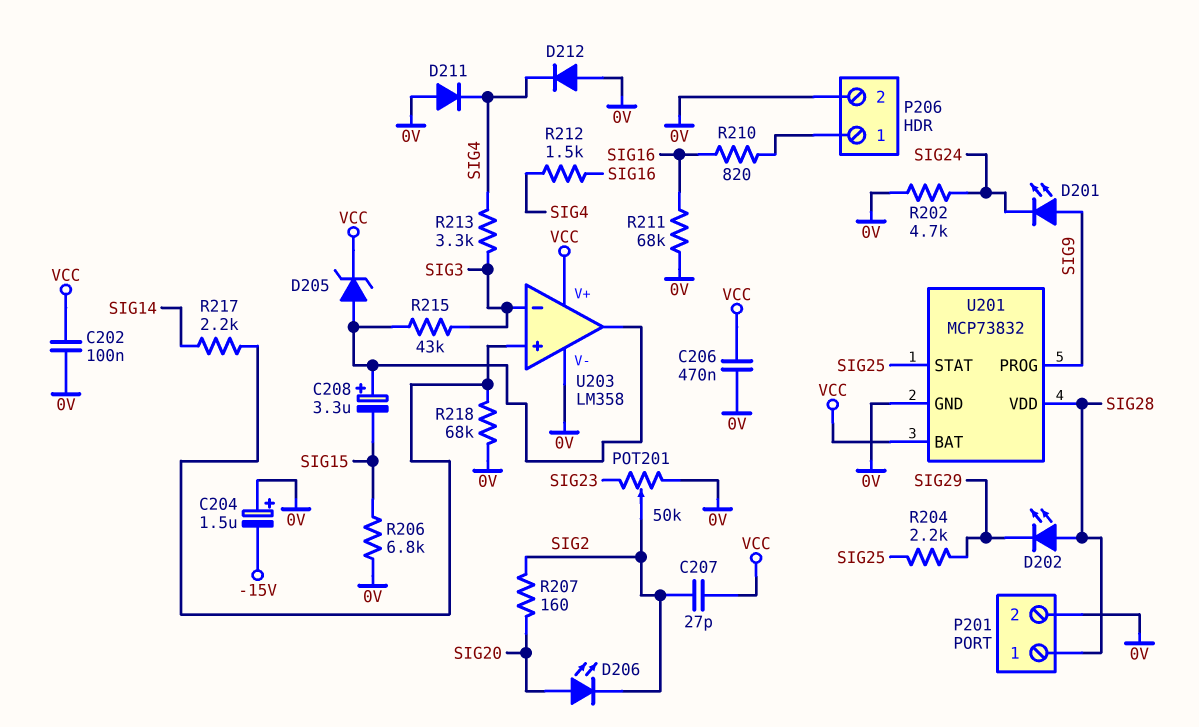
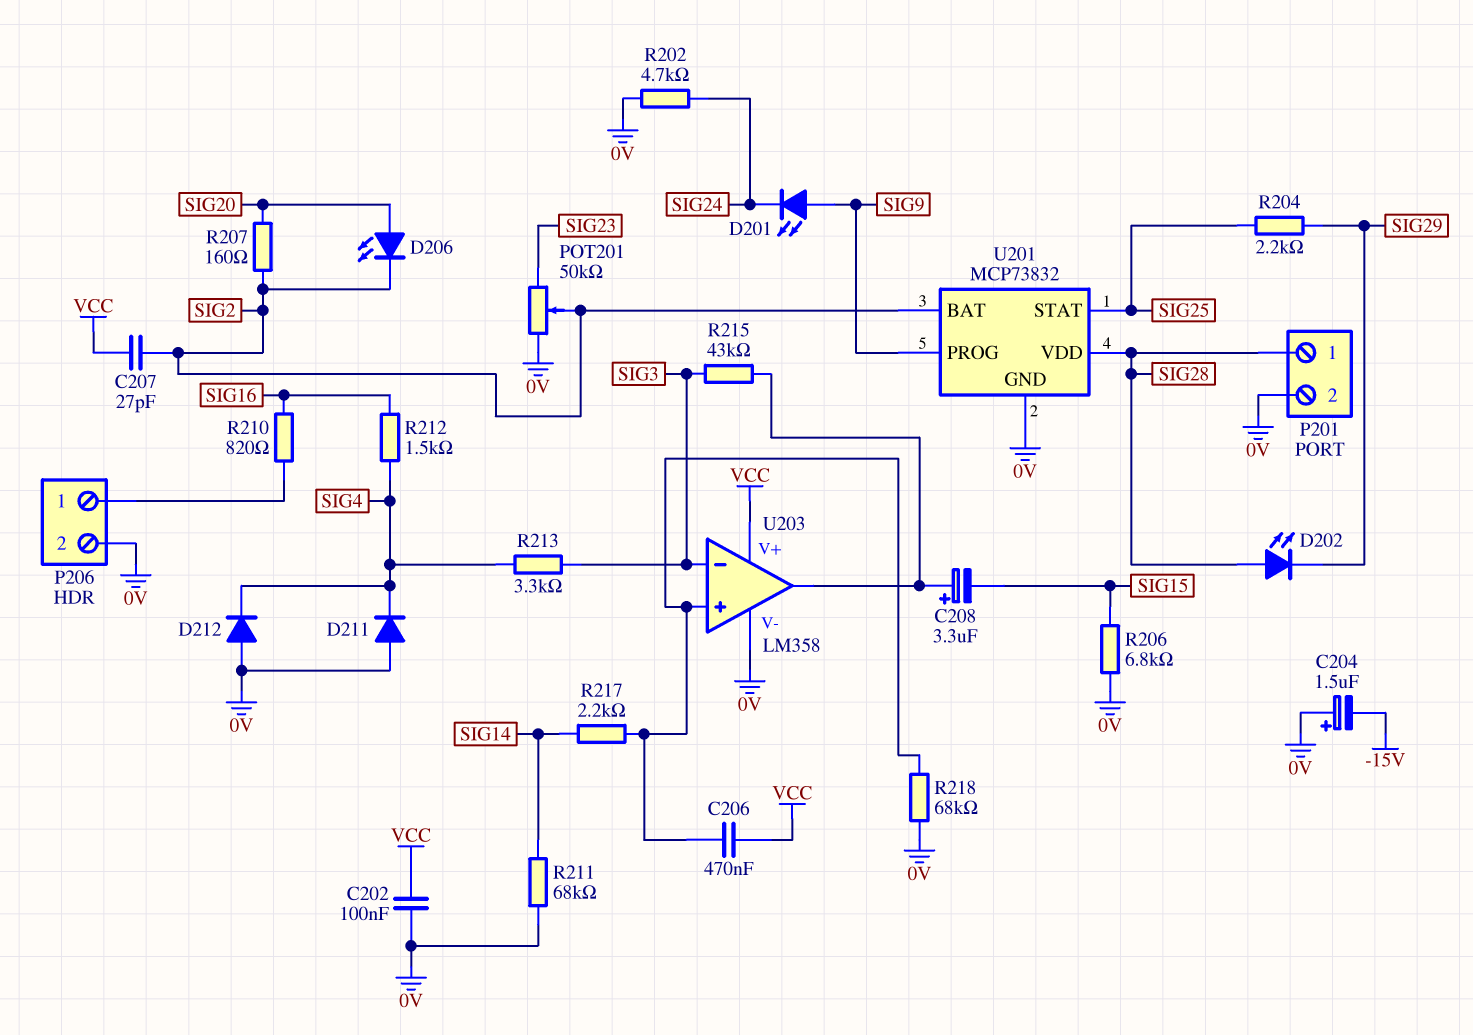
C206: 470nF (0V, VCC) -> 470nF (U203/in+, VCC)
D205: zener (A U203/out, K VCC) -> none
R211: 68k (0V, SIG16) -> 68k (0V, SIG14)
U201 pin BAT: VCC -> SIG2

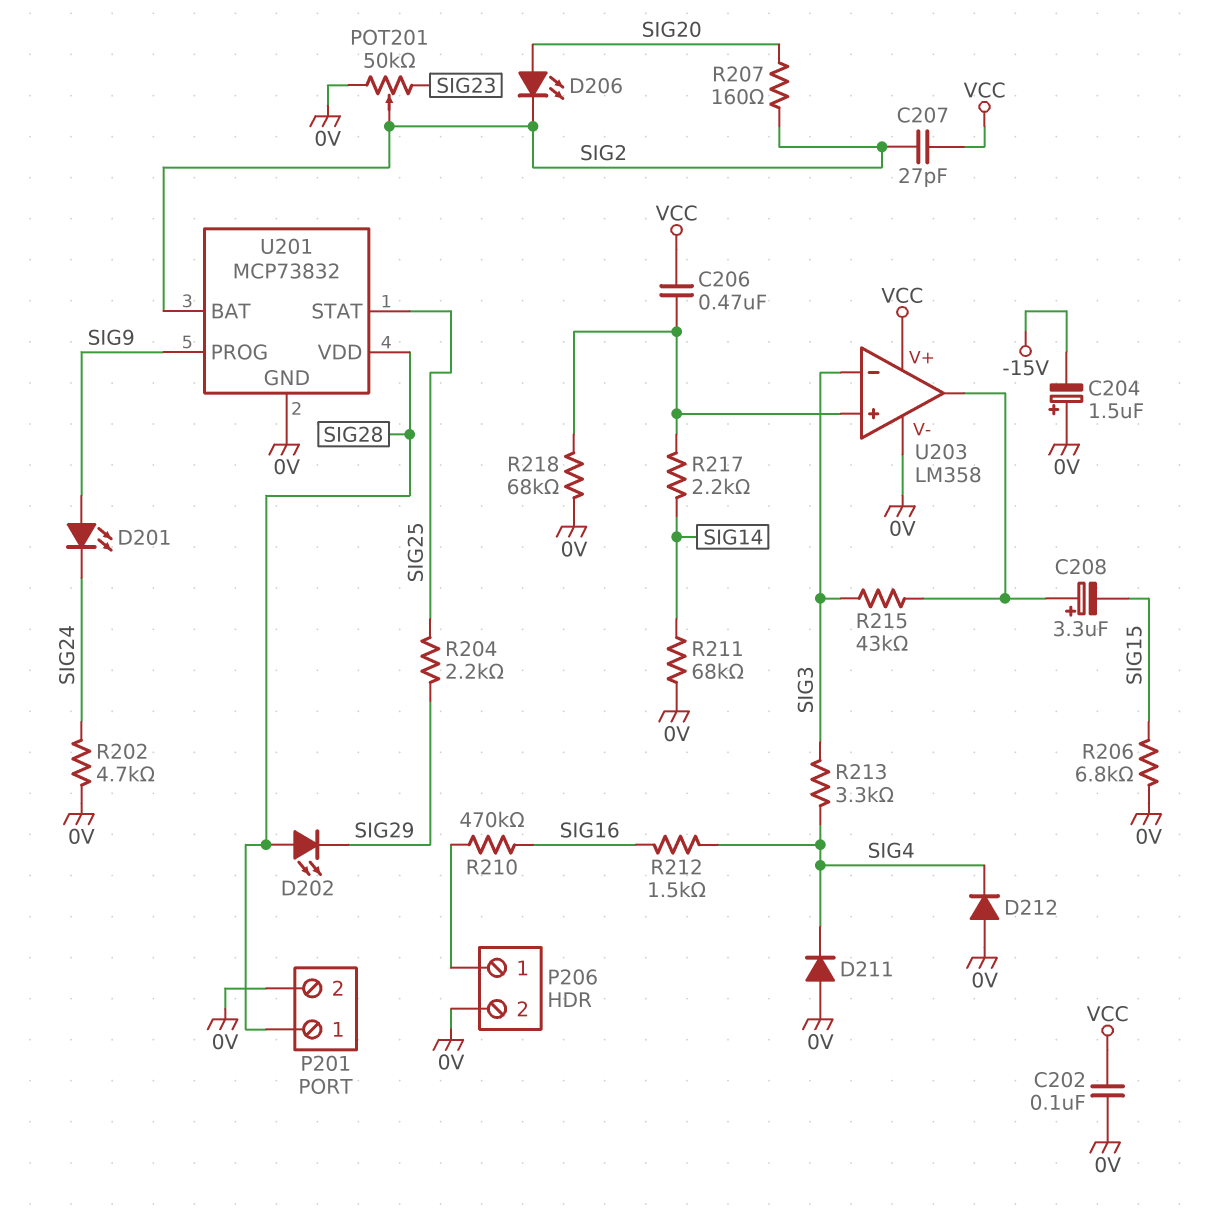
R210: 820 (P206/1, SIG16) -> 470k (P206/1, SIG16)

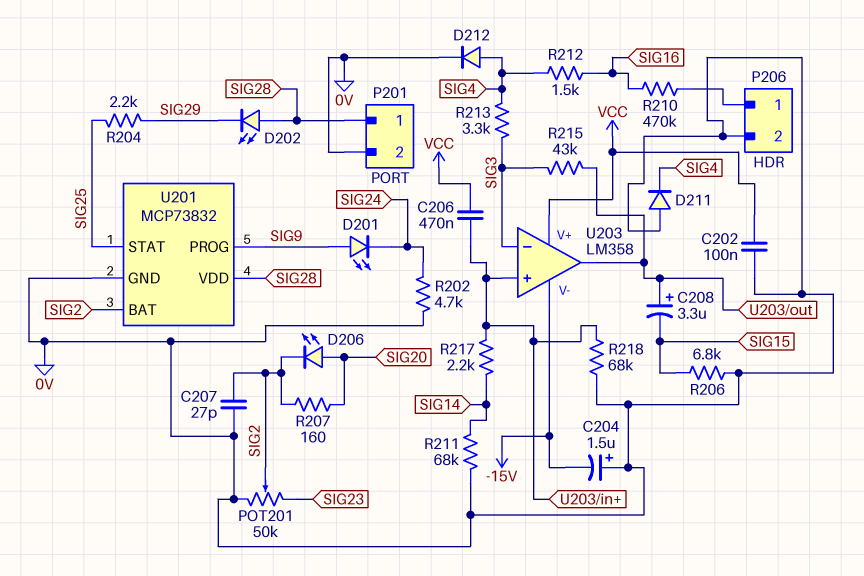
C207: 27pF (SIG2, VCC) -> 27pF (0V, SIG2)
D212: diode (A 0V, K SIG4) -> diode (A SIG4, K 0V)
U203 pin V-: 0V -> -15V

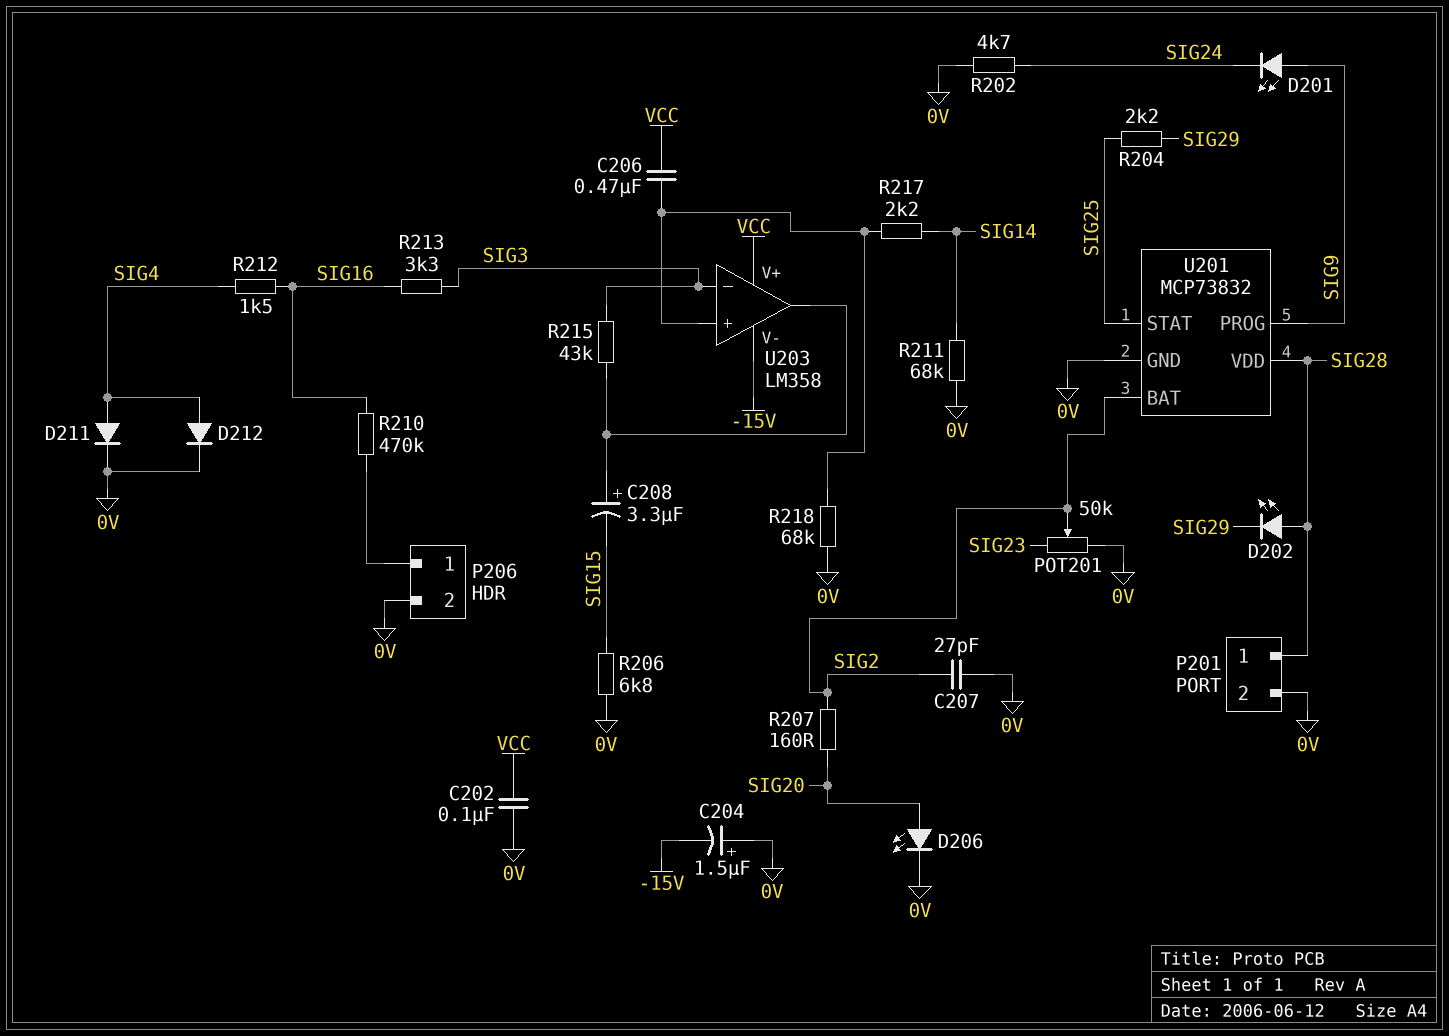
D206: LED (A SIG20, K SIG2) -> LED (A SIG20, K 0V)
D211: diode (A 0V, K SIG4) -> diode (A SIG4, K 0V)
R213: 3.3k (SIG3, SIG4) -> 3.3k (SIG3, SIG16)

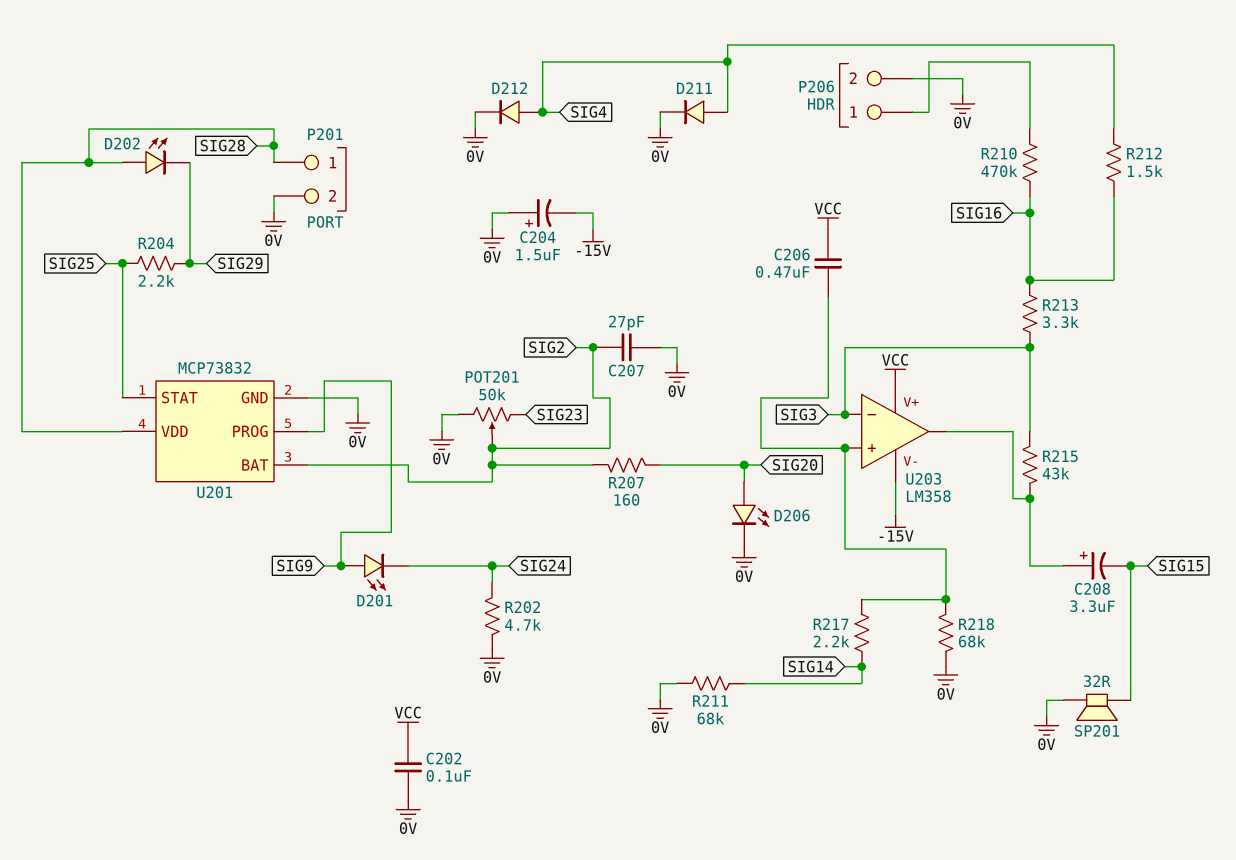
R206: 6.8k (0V, SIG15) -> none
SP201: none -> speaker 32R (0V, SIG15)

